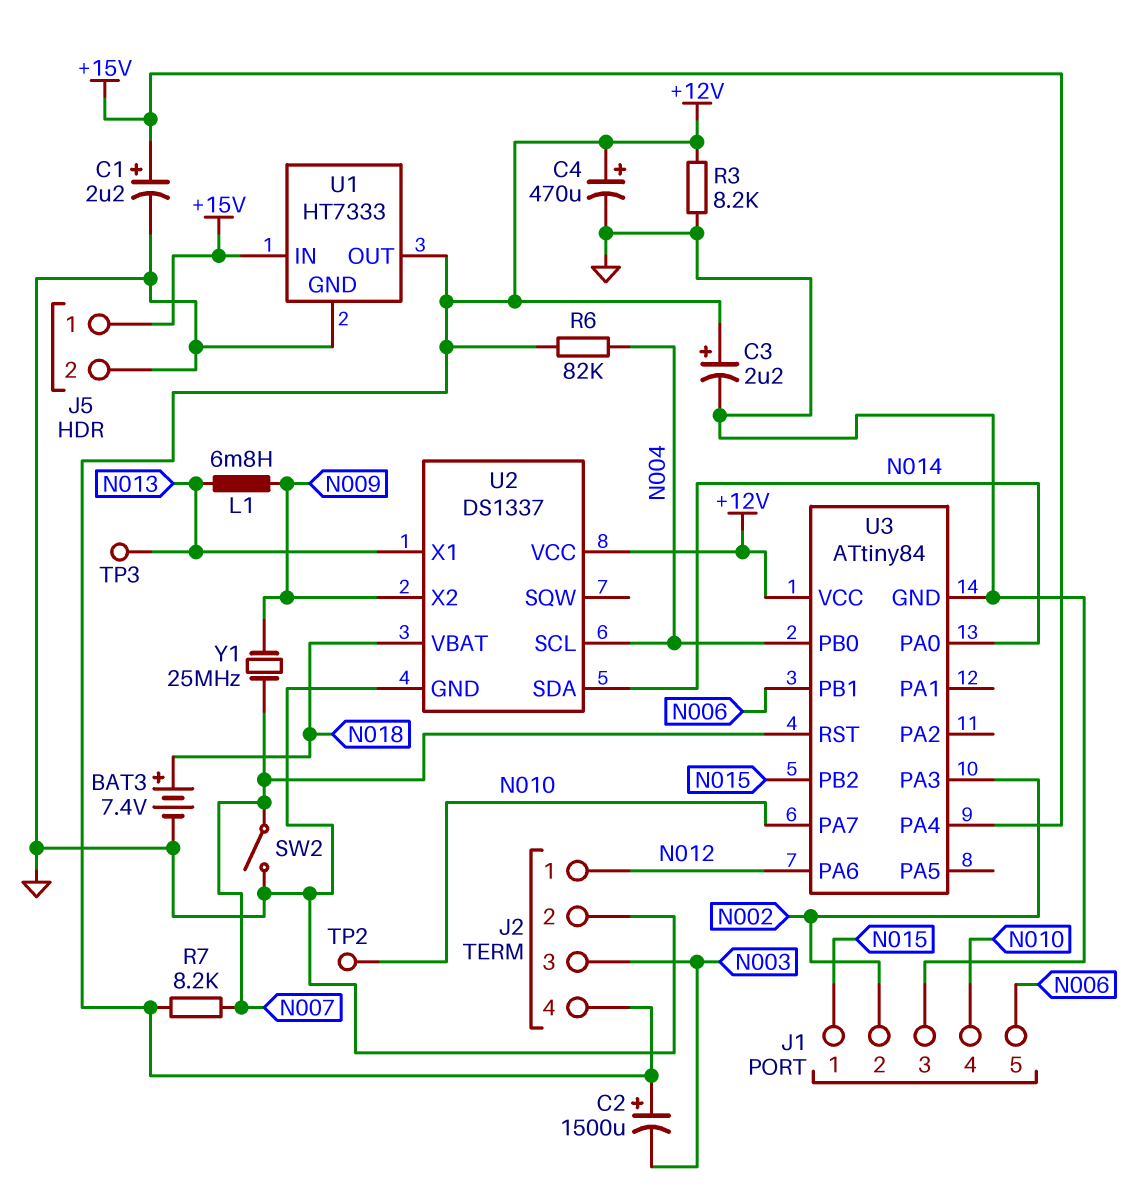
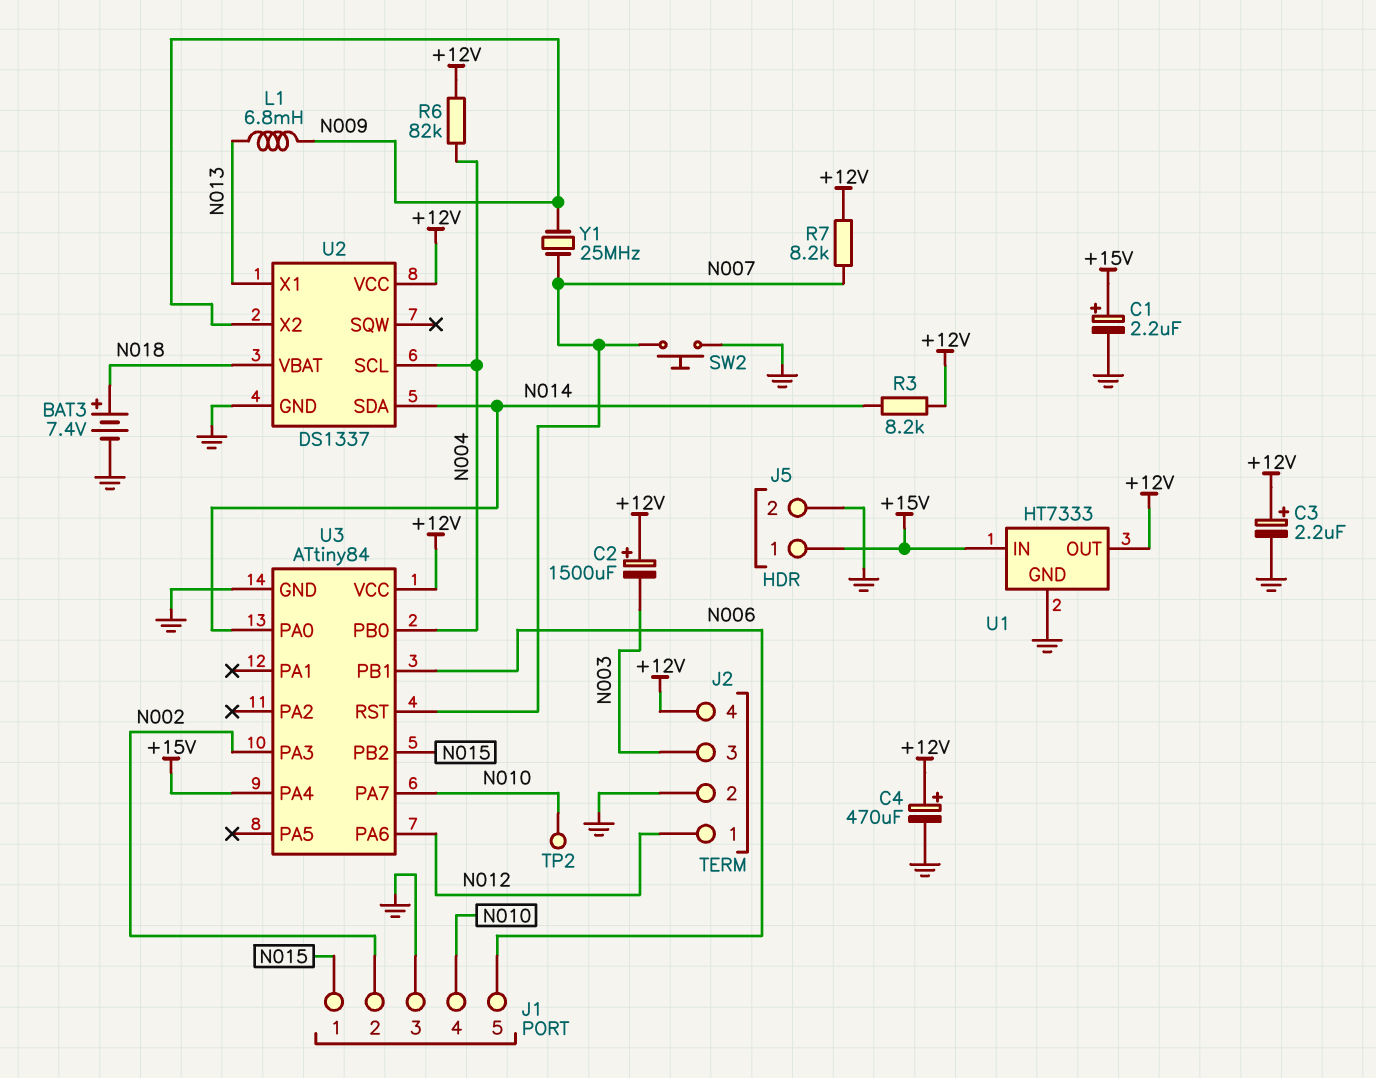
R3: 8.2k (+12V, GND) -> 8.2k (+12V, N014)
SW2: switch (GND, N007) -> button (GND, N007)
TP3: test point (N013) -> none

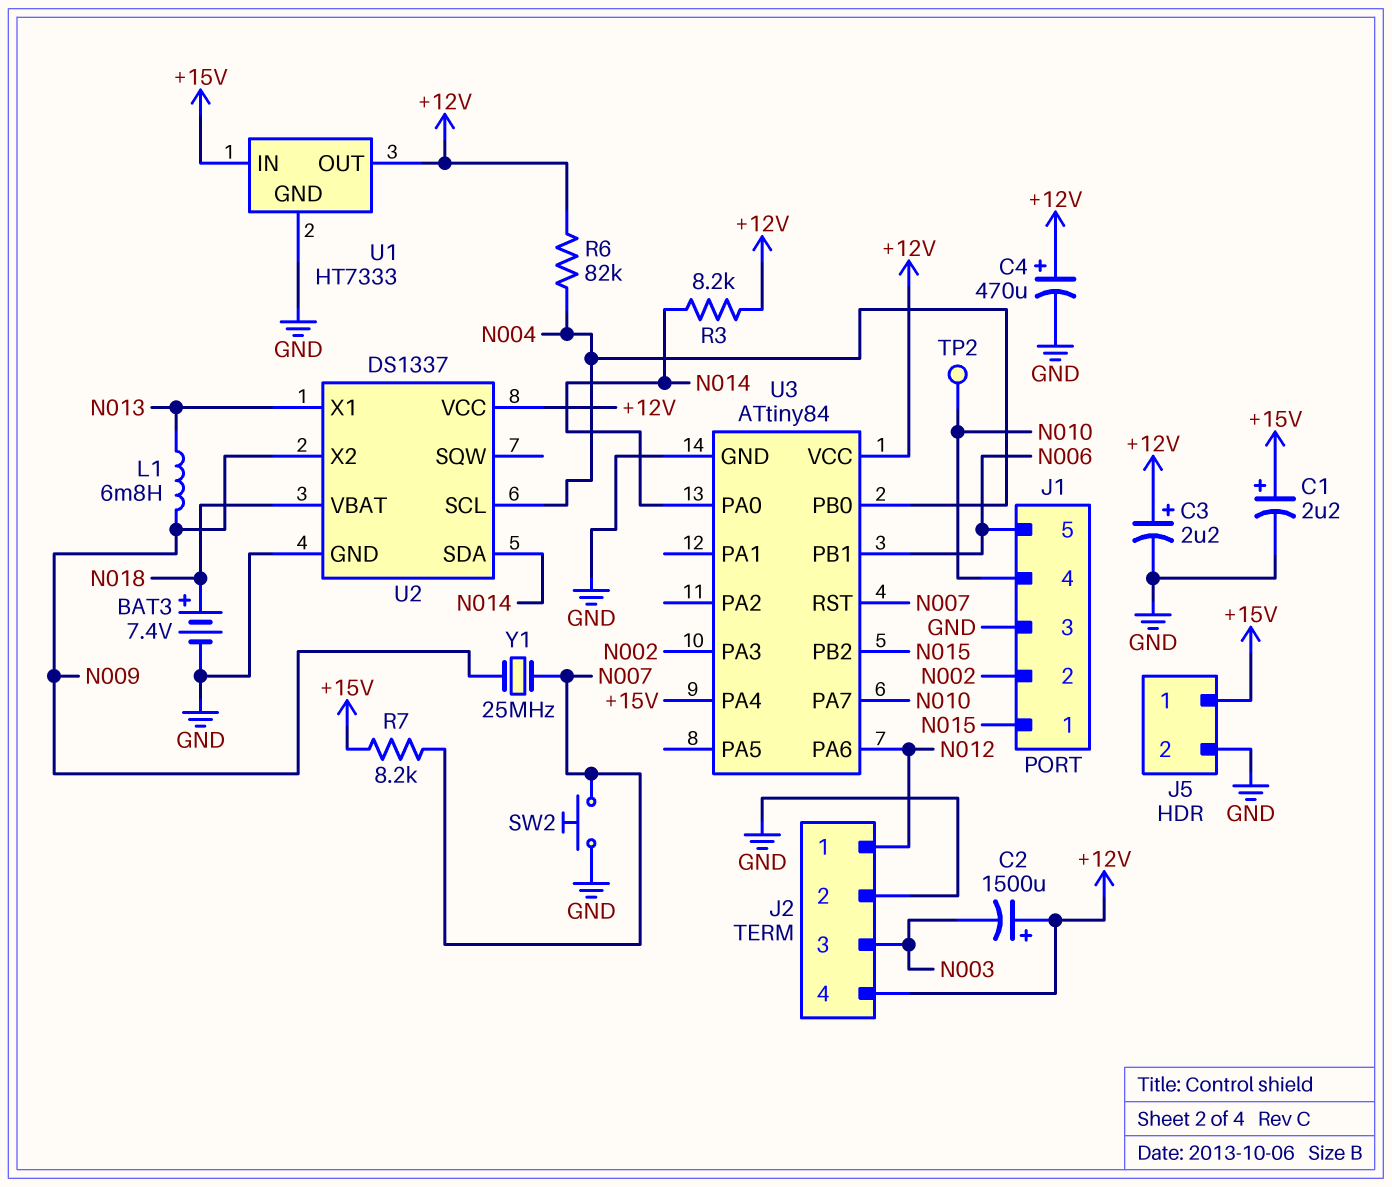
R7: 8.2k (+12V, N007) -> 8.2k (+15V, N007)

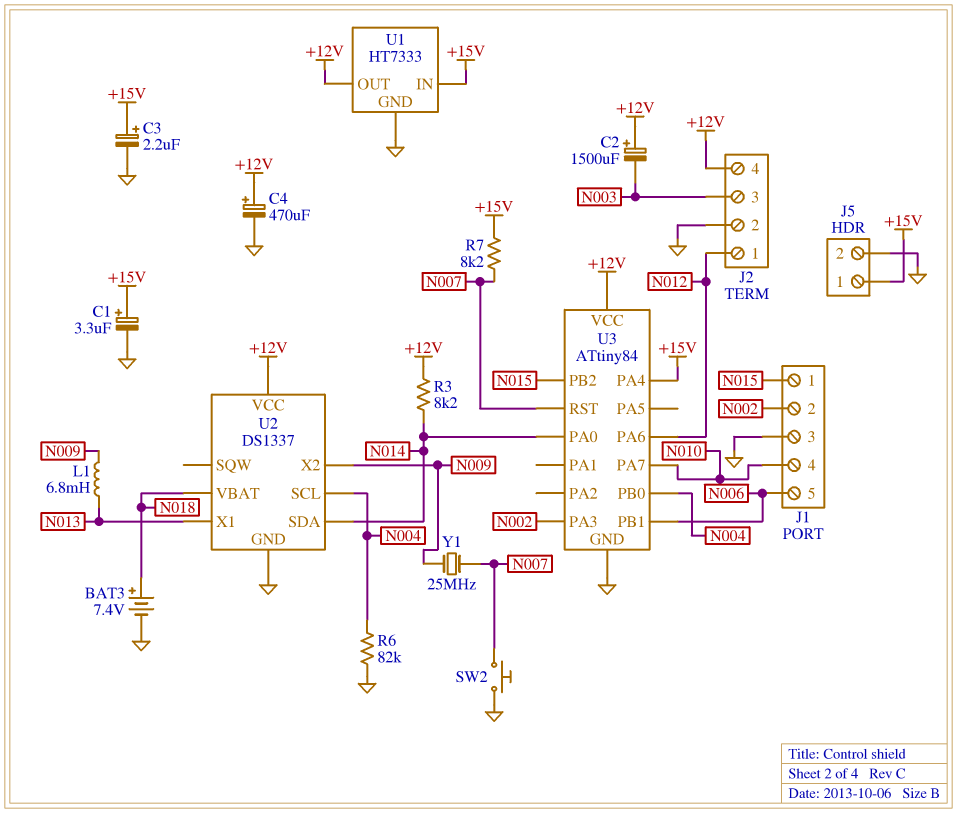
C1: 2.2uF (plus +15V, minus GND) -> 3.3uF (plus +15V, minus GND)
C3: 2.2uF (plus +12V, minus GND) -> 2.2uF (plus +15V, minus GND)
R6: 82k (+12V, N004) -> 82k (GND, N004)
TP2: test point (N010) -> none

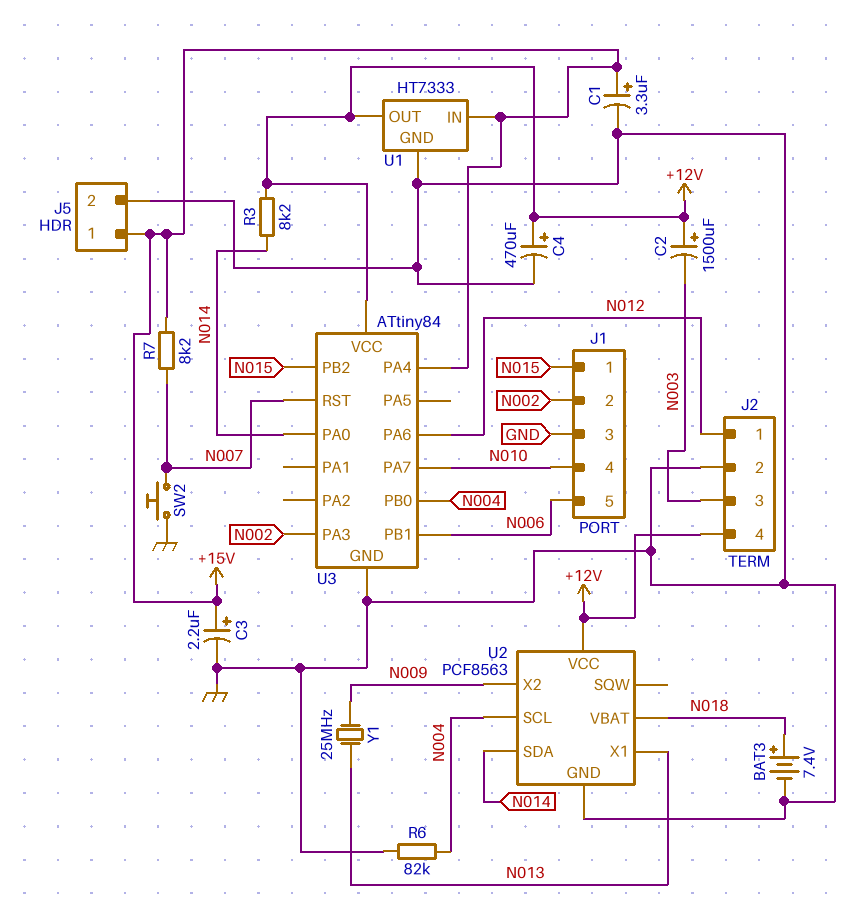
L1: 6.8mH (N009, N013) -> none
U2: DS1337 -> PCF8563
Y1: 25MHz (N007, N009) -> 25MHz (N009, N013)

